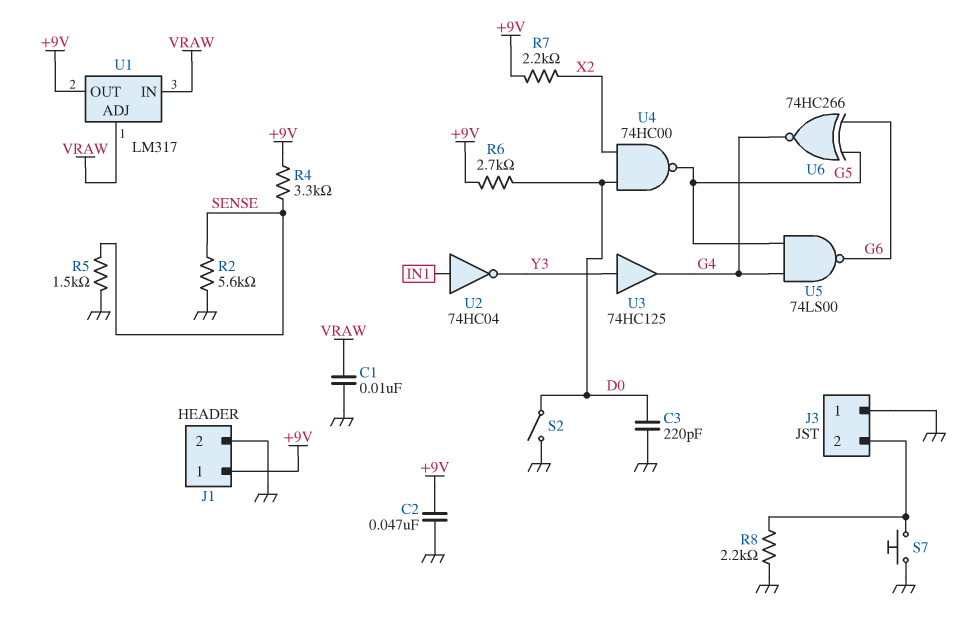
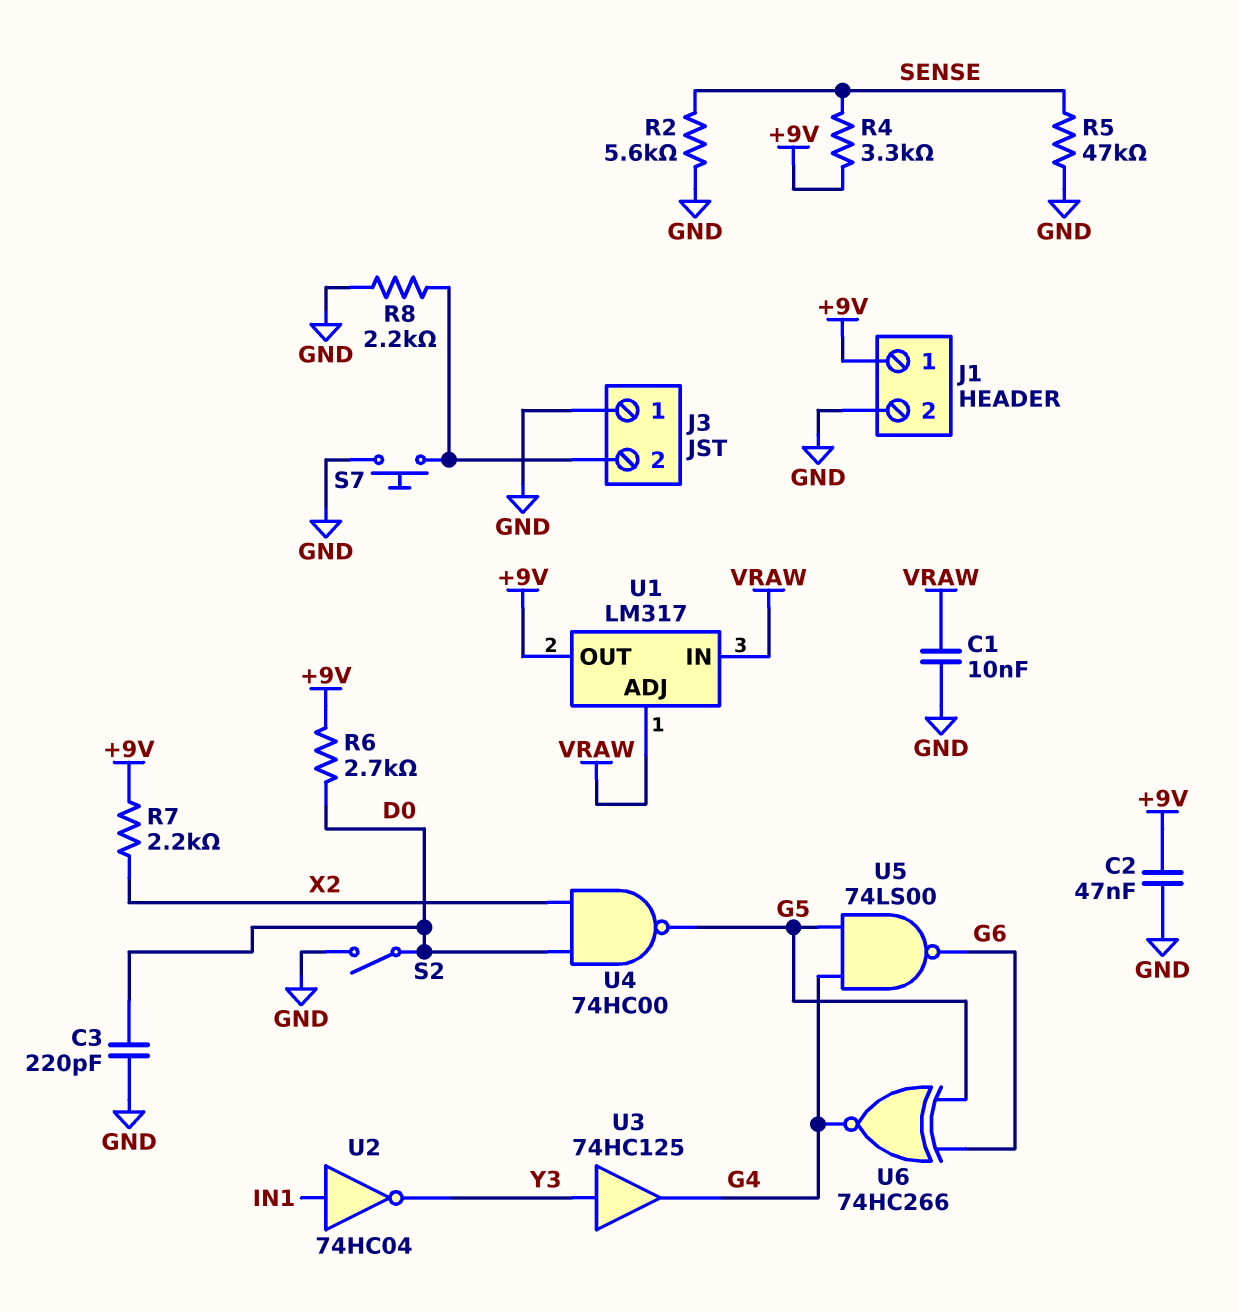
R5: 1.5k (GND, SENSE) -> 47k (GND, SENSE)

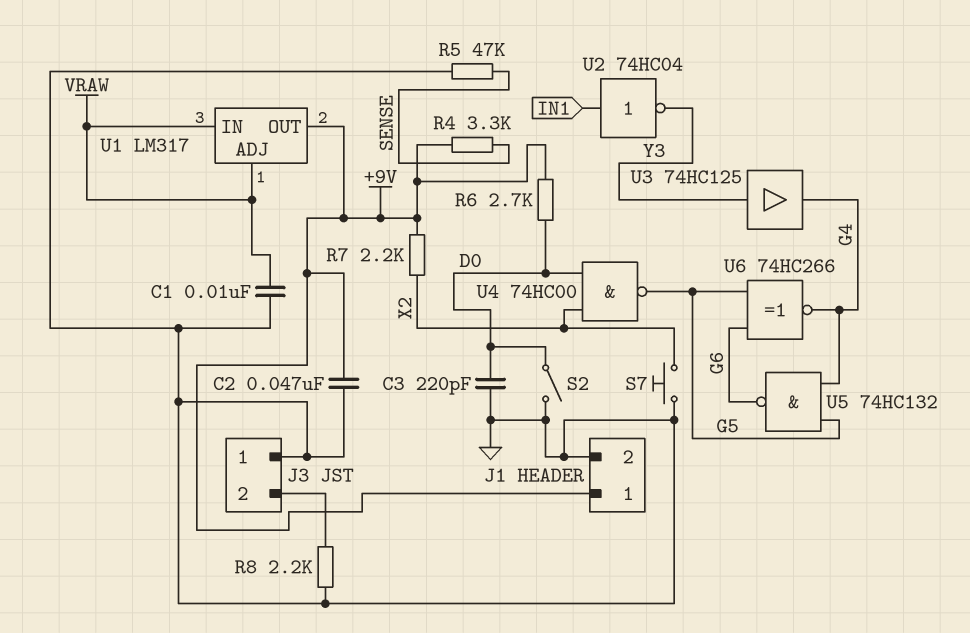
R2: 5.6k (GND, SENSE) -> none
S7: button (GND, J3/2) -> button (GND, X2)
U5: NAND 74LS00 (in G4, in G5, out G6) -> NAND 74HC132 (in G4, in G5, out G6)

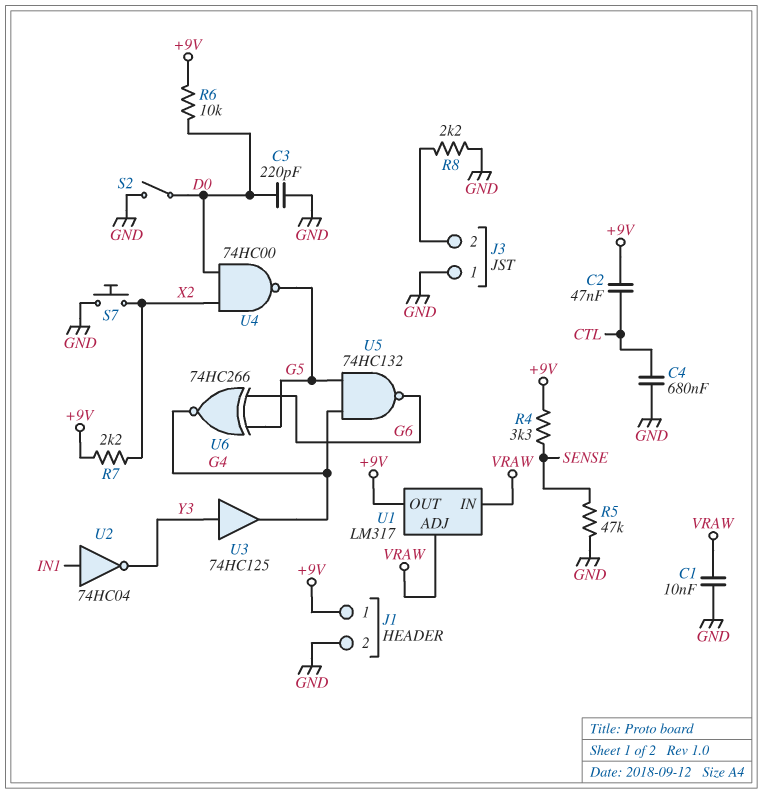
C2: 47nF (+9V, GND) -> 47nF (+9V, CTL)
C4: none -> 680nF (CTL, GND)
R6: 2.7k (+9V, D0) -> 10k (+9V, D0)

